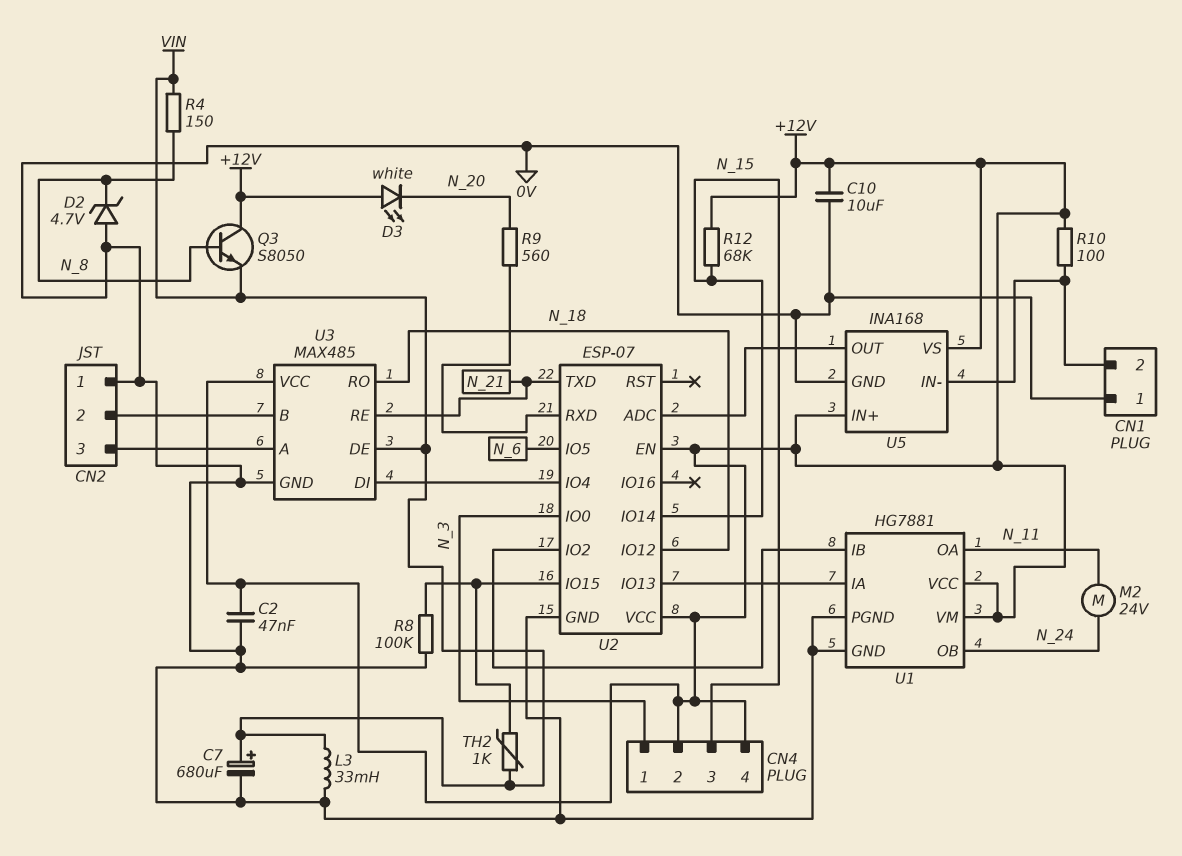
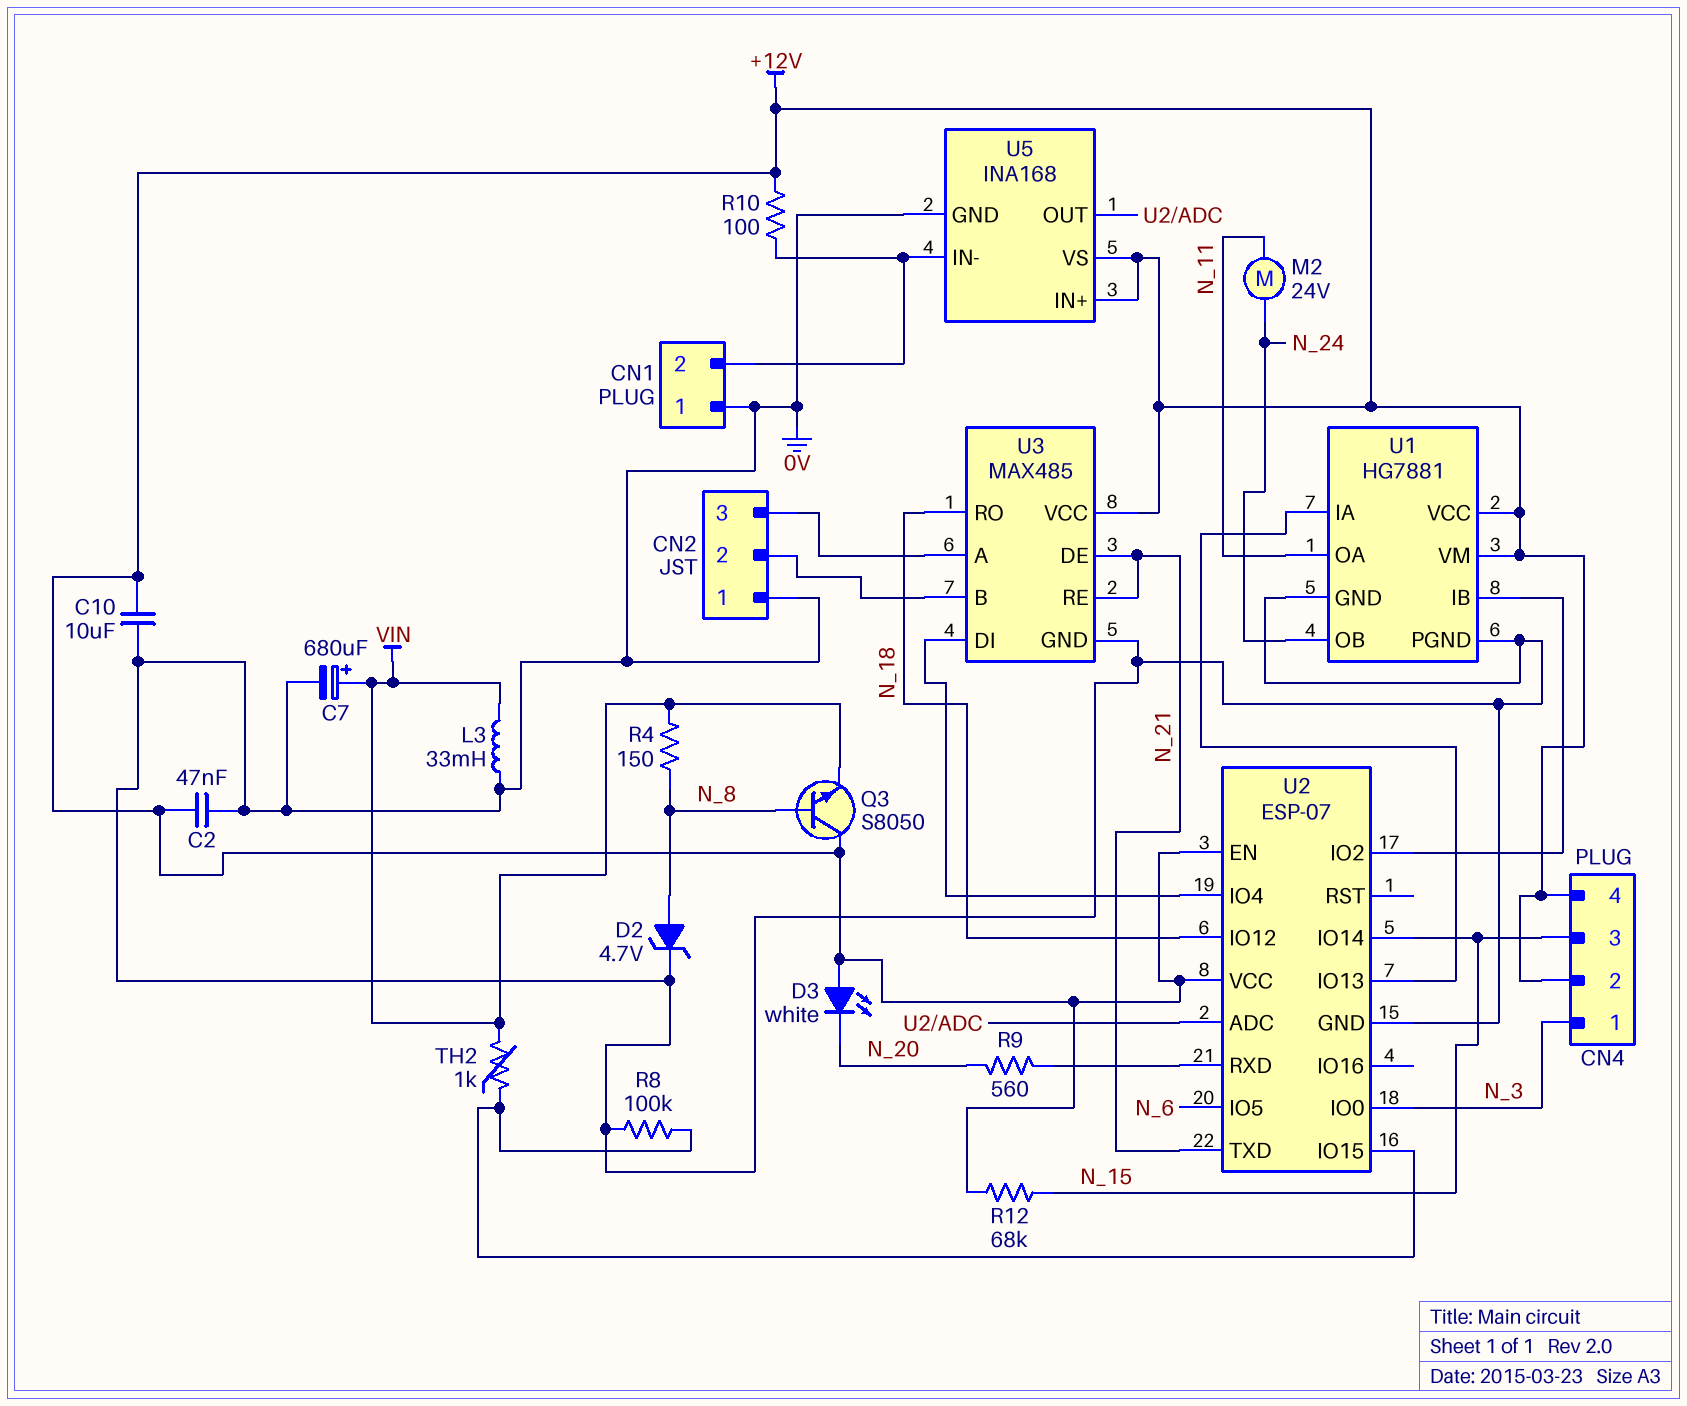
D2: zener 4.7V (A 0V, K N_8) -> zener 4.7V (A N_8, K 0V)
U3 pin DE: VIN -> N_21

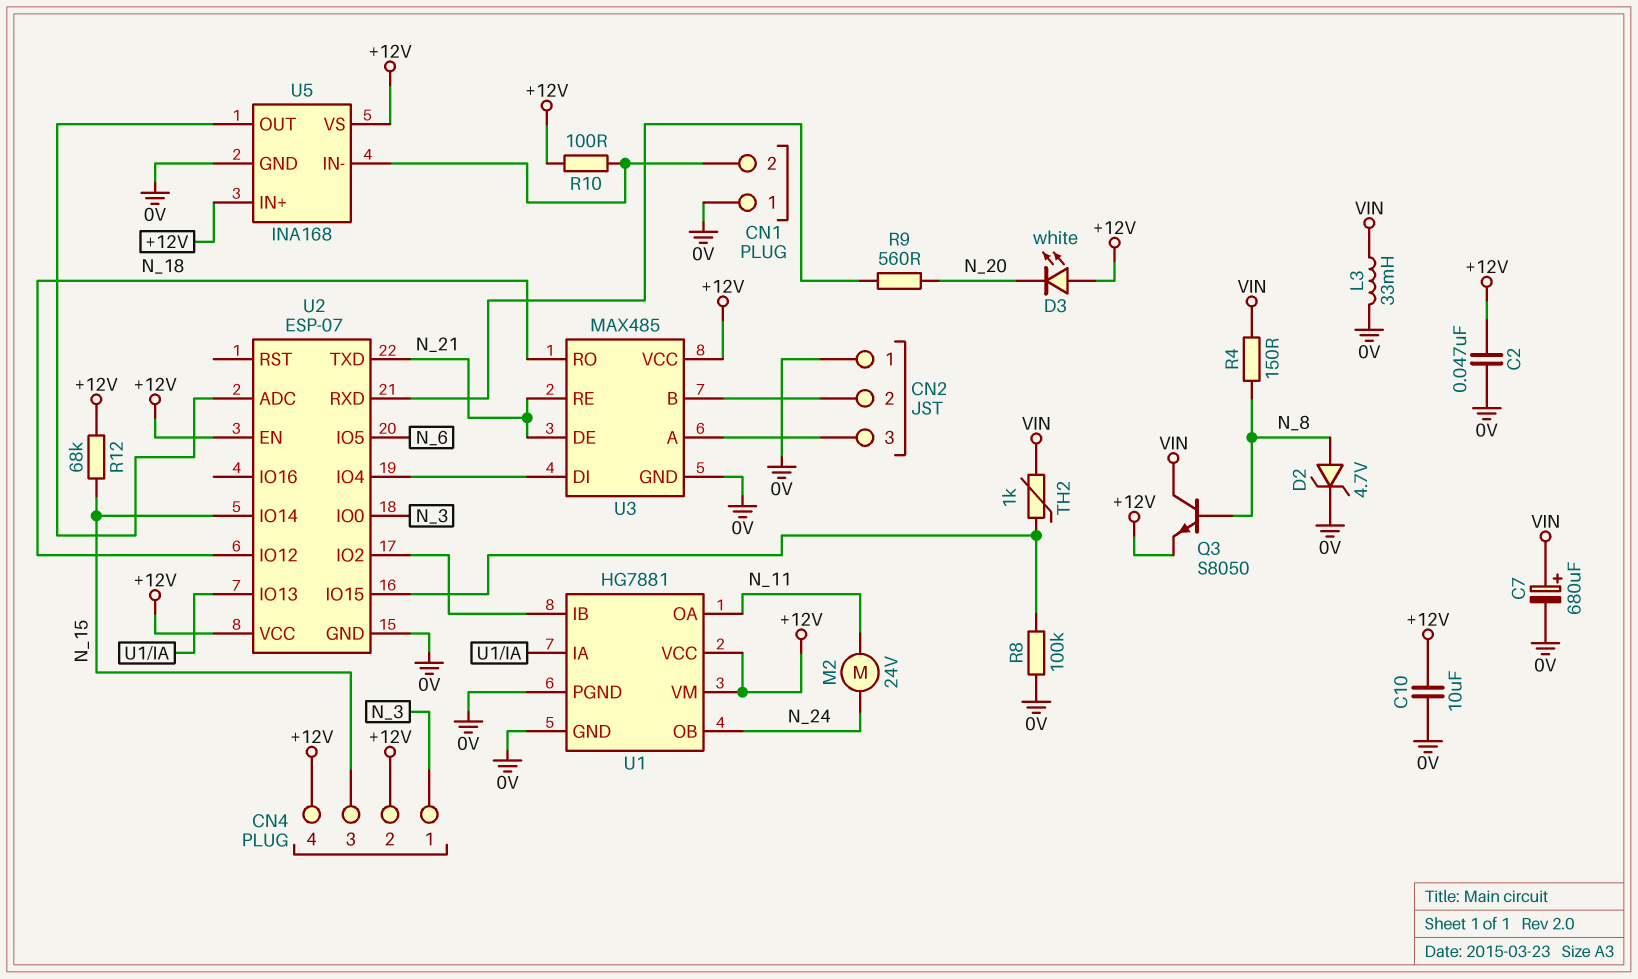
Q3: NPN S8050 (B N_8, C +12V, E VIN) -> NPN S8050 (B N_8, C VIN, E +12V)

